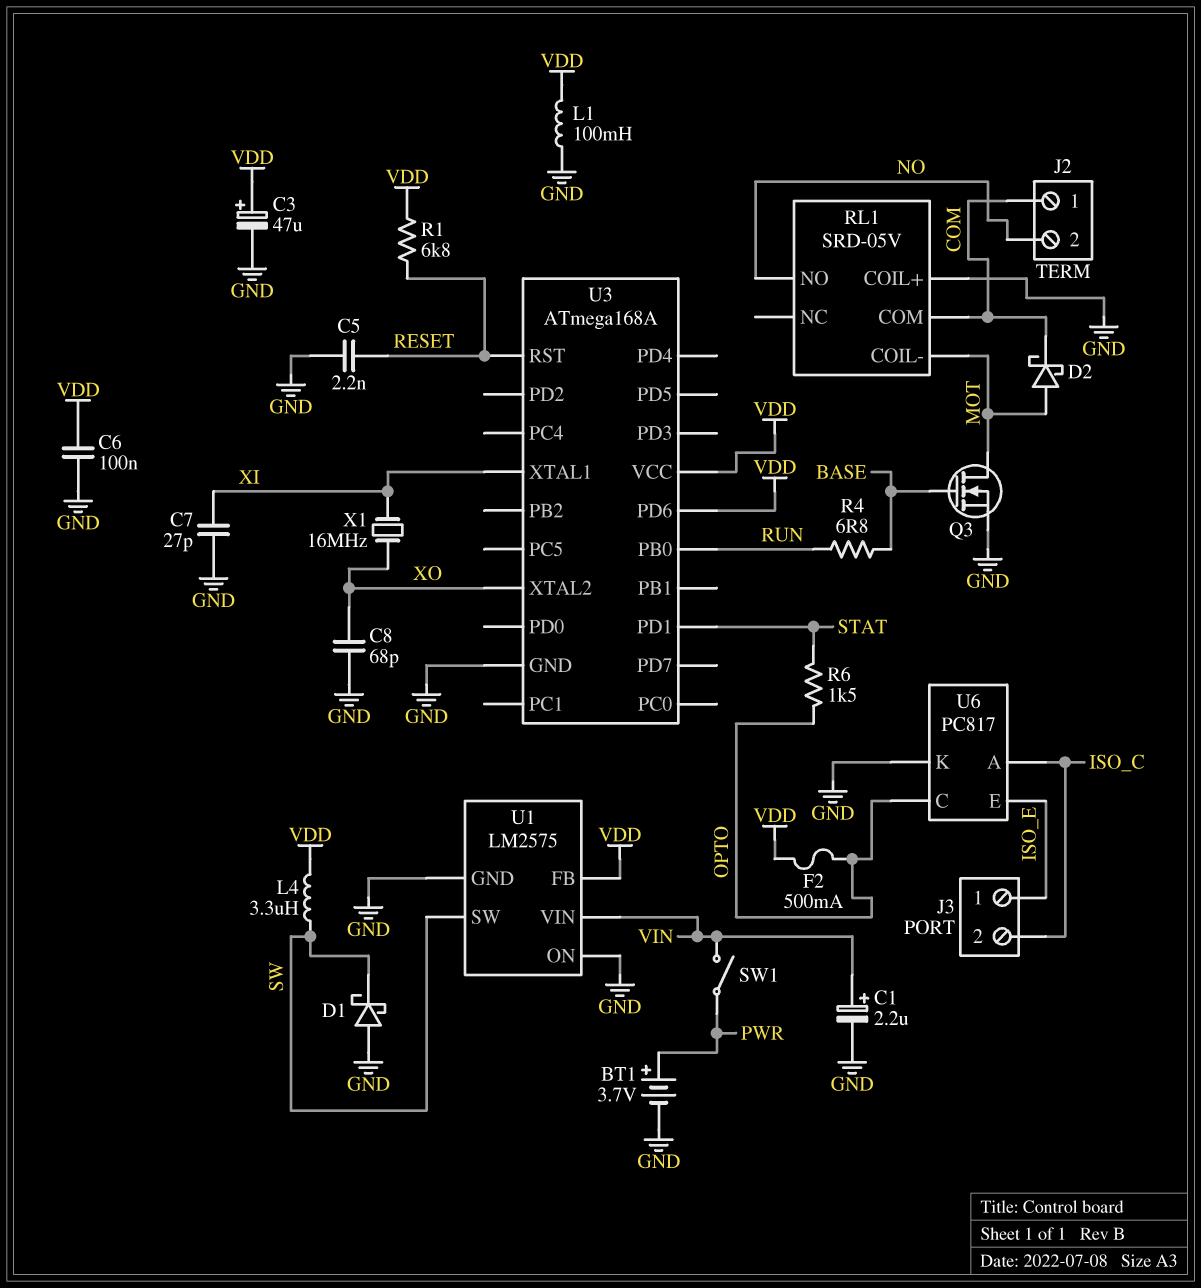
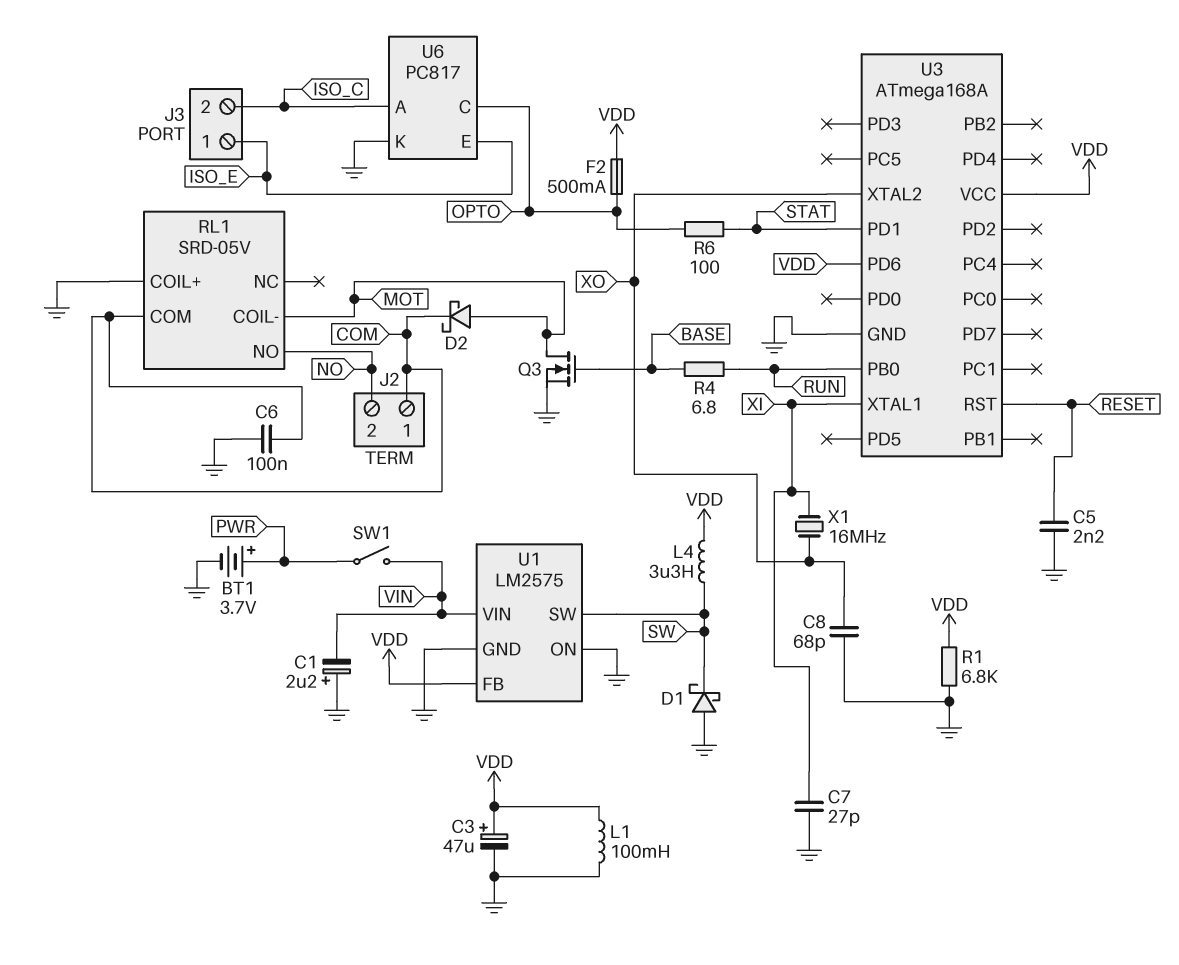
C1: 2.2uF (plus VIN, minus GND) -> 2.2uF (plus GND, minus VIN)
C6: 100nF (GND, VDD) -> 100nF (COM, GND)
R1: 6.8k (RESET, VDD) -> 6.8k (GND, VDD)
R6: 1.5k (OPTO, STAT) -> 100 (OPTO, STAT)

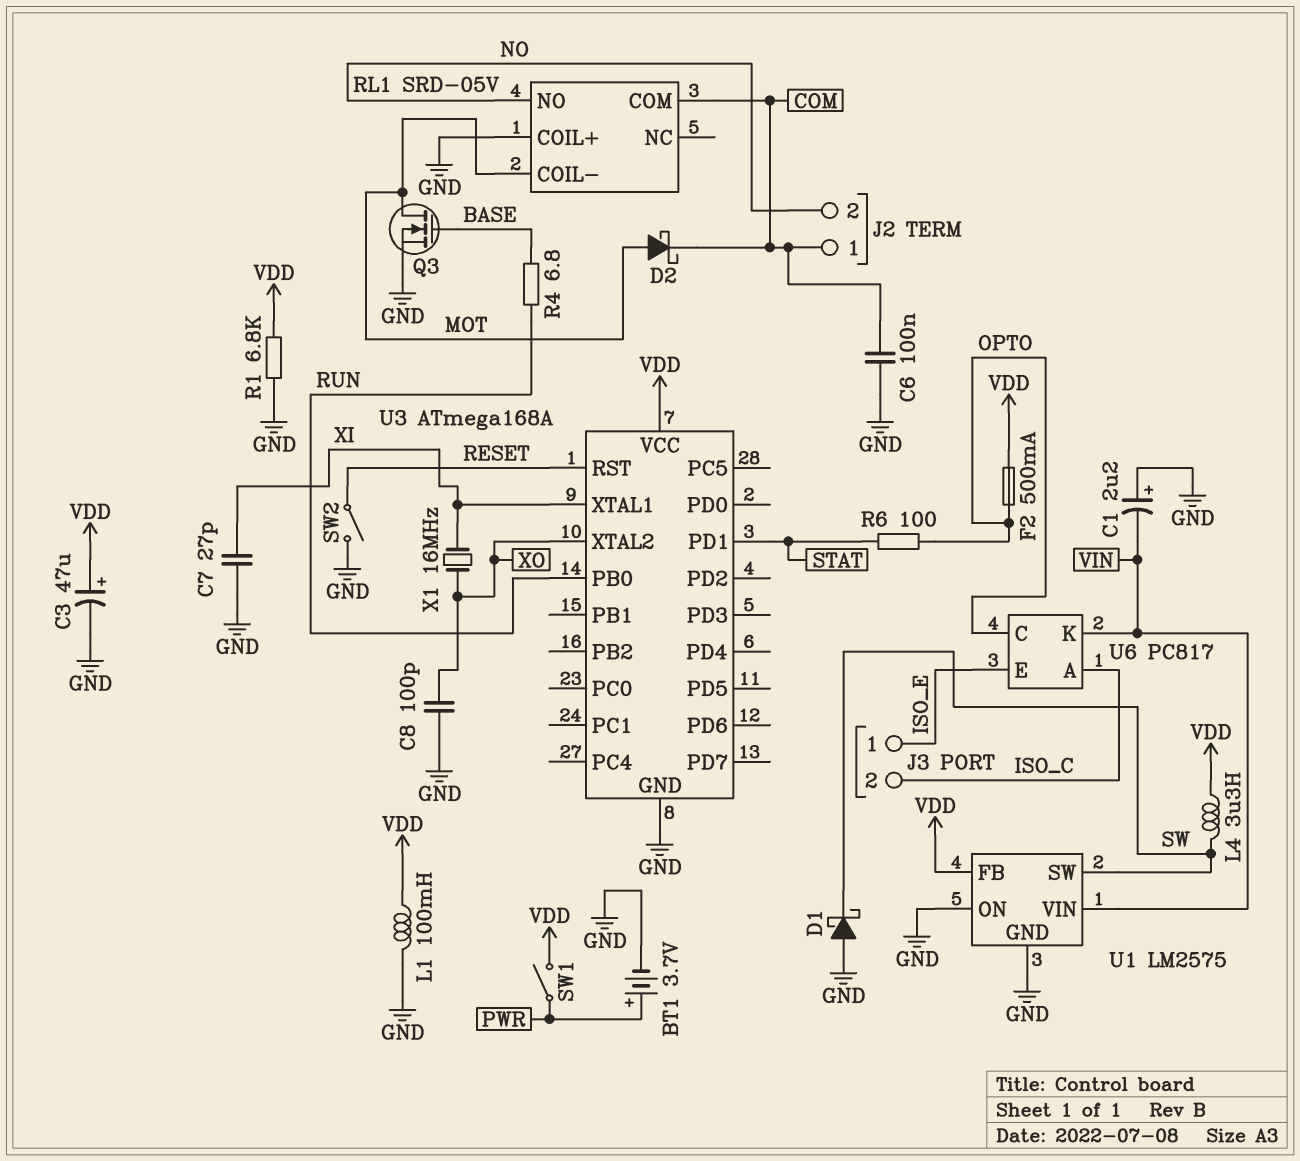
C5: 2.2nF (GND, RESET) -> none
C8: 68pF (GND, XO) -> 100pF (GND, XO)
SW1: switch (PWR, VIN) -> switch (PWR, VDD)
SW2: none -> switch (GND, RESET)
U3 pin PD6: VDD -> none
U6 pin K: GND -> VIN

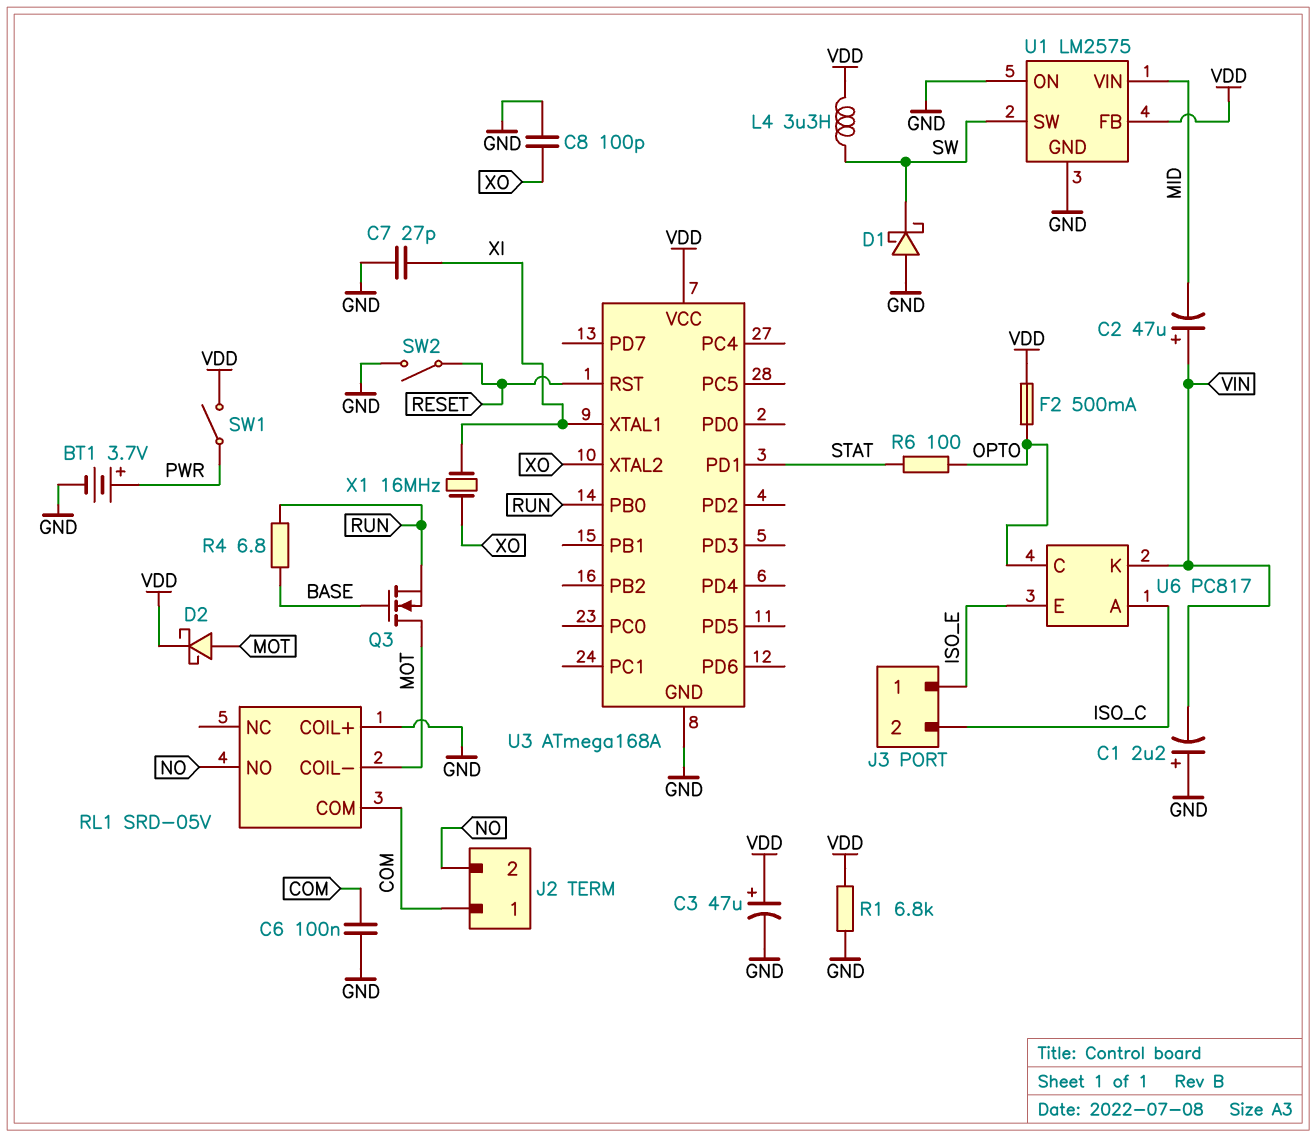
C2: none -> 47uF (plus VIN, minus MID)
D2: schottky (A MOT, K COM) -> schottky (A MOT, K VDD)
L1: 100mH (GND, VDD) -> none
Q3: NMOS (G BASE, D MOT, S GND) -> NMOS (G BASE, D MOT, S RUN)
U1 pin VIN: VIN -> MID

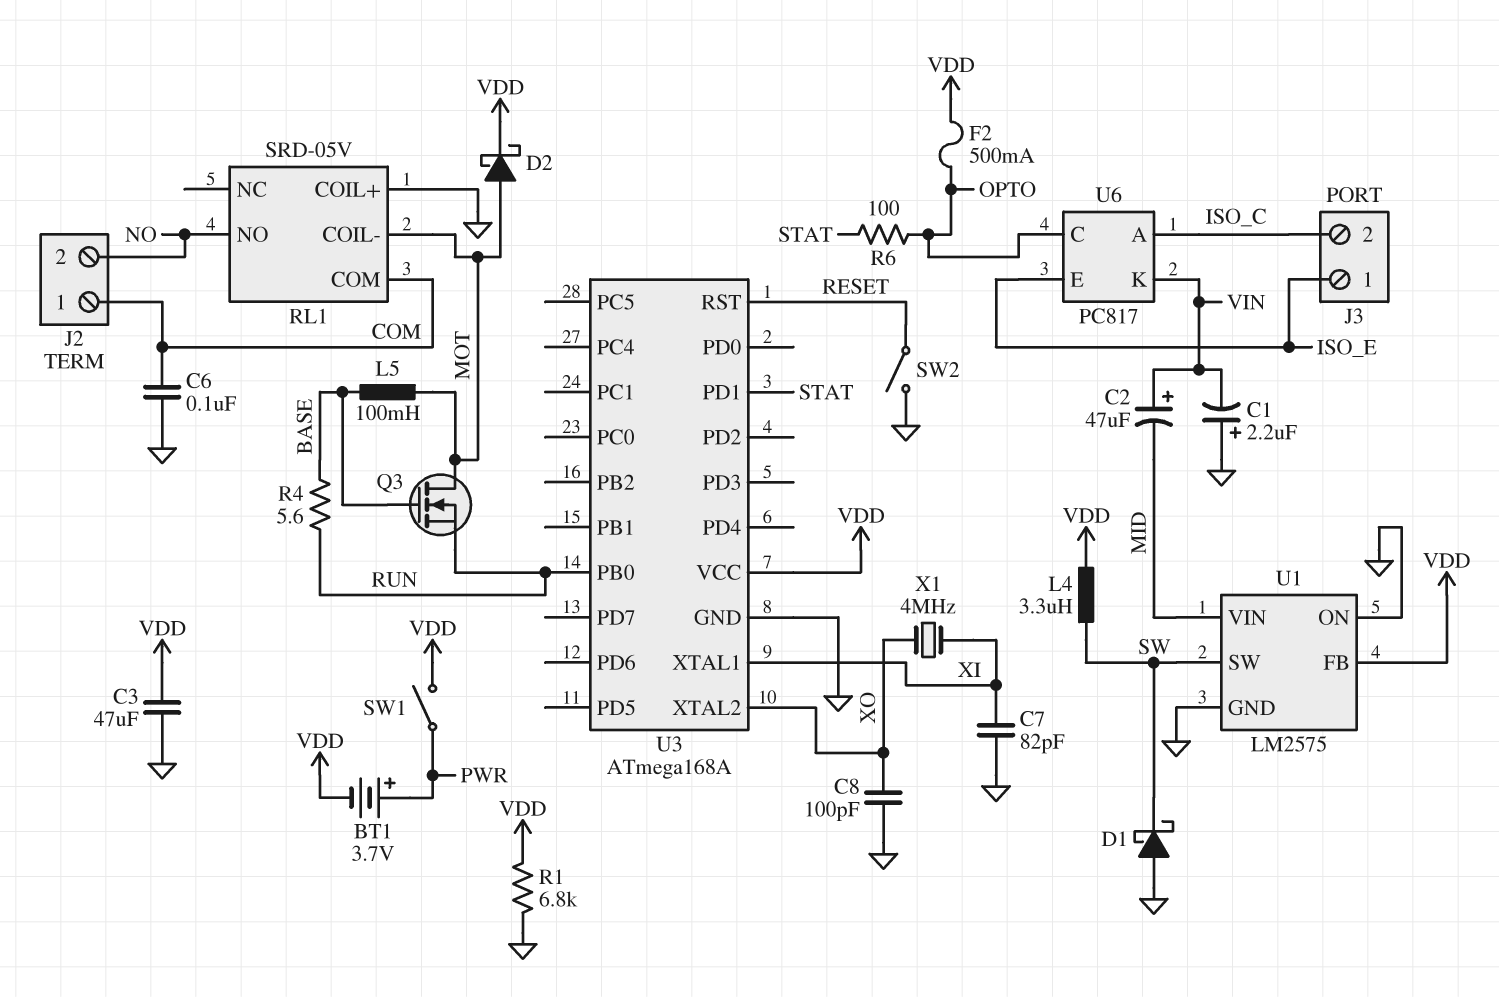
BT1: 3.7V (plus PWR, minus GND) -> 3.7V (plus PWR, minus VDD)
C3: 47uF (plus VDD, minus GND) -> 47uF (GND, VDD)
C7: 27pF (GND, XI) -> 82pF (GND, XI)
L5: none -> 100mH (BASE, MOT)
R4: 6.8 (BASE, RUN) -> 5.6 (BASE, RUN)
X1: 16MHz (XI, XO) -> 4MHz (XI, XO)

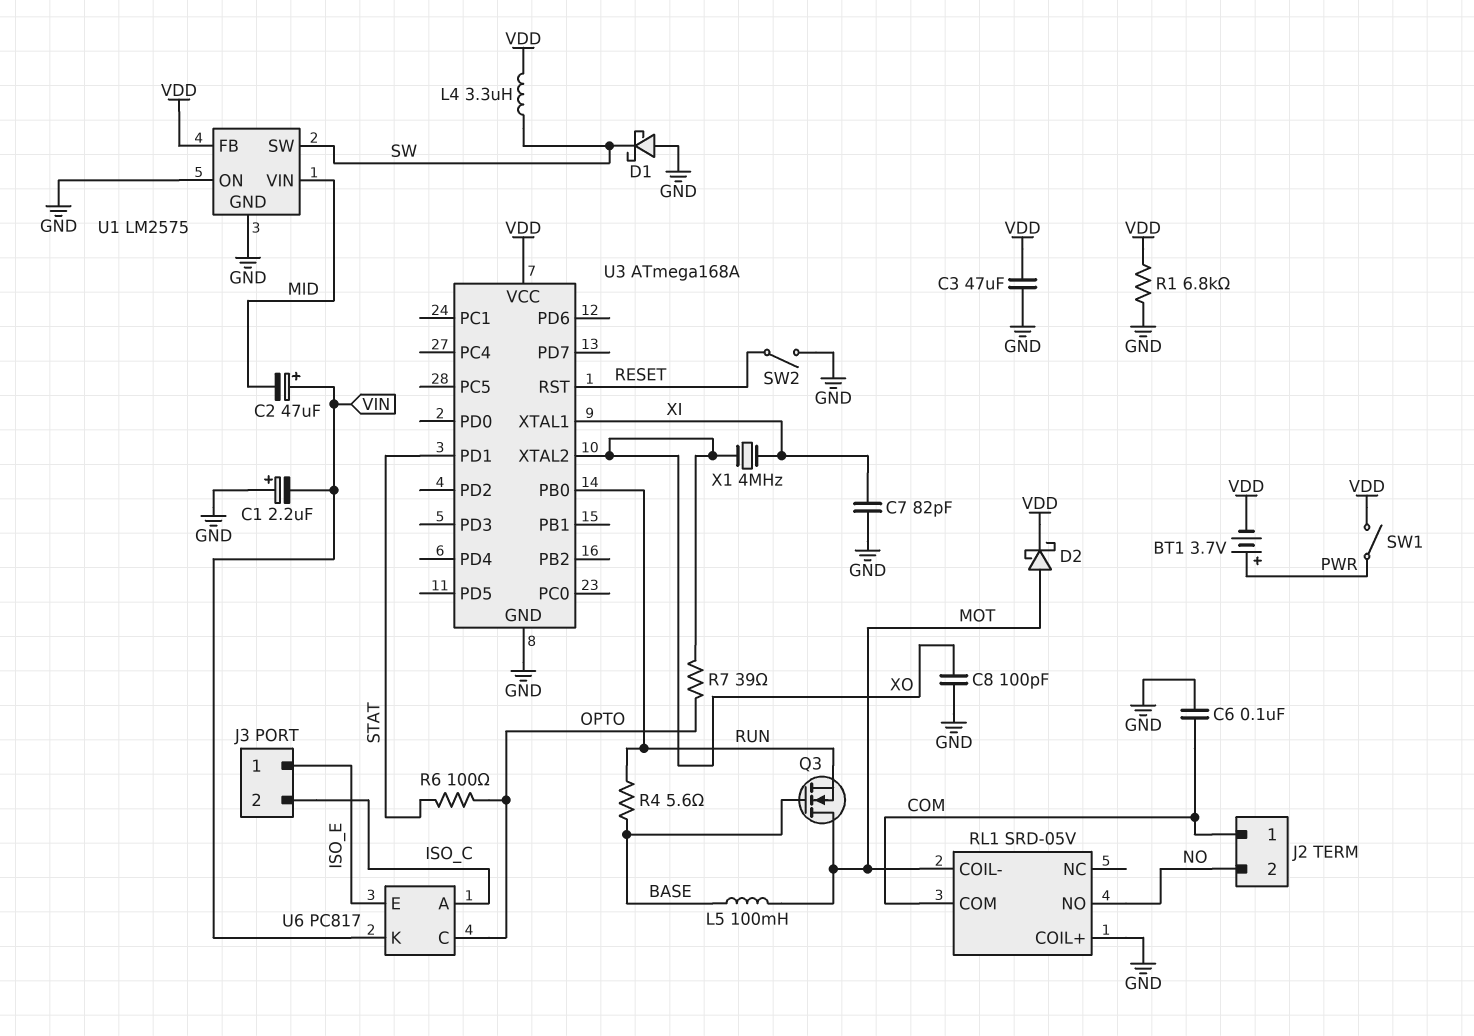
F2: 500mA (OPTO, VDD) -> none
R7: none -> 39 (OPTO, XO)

